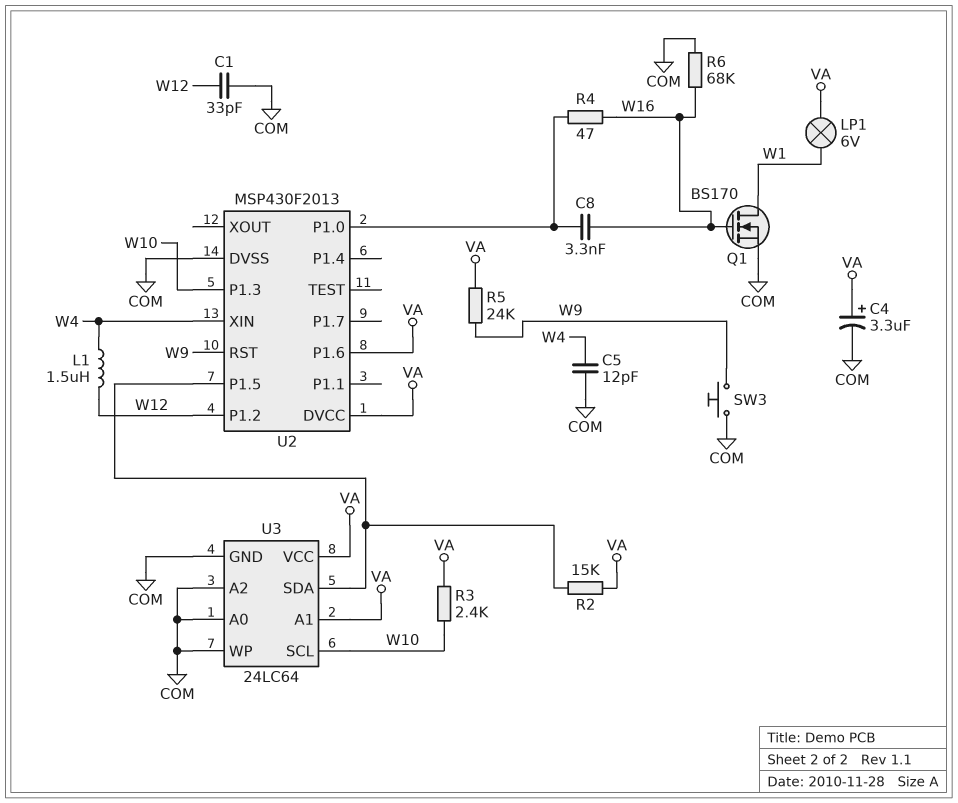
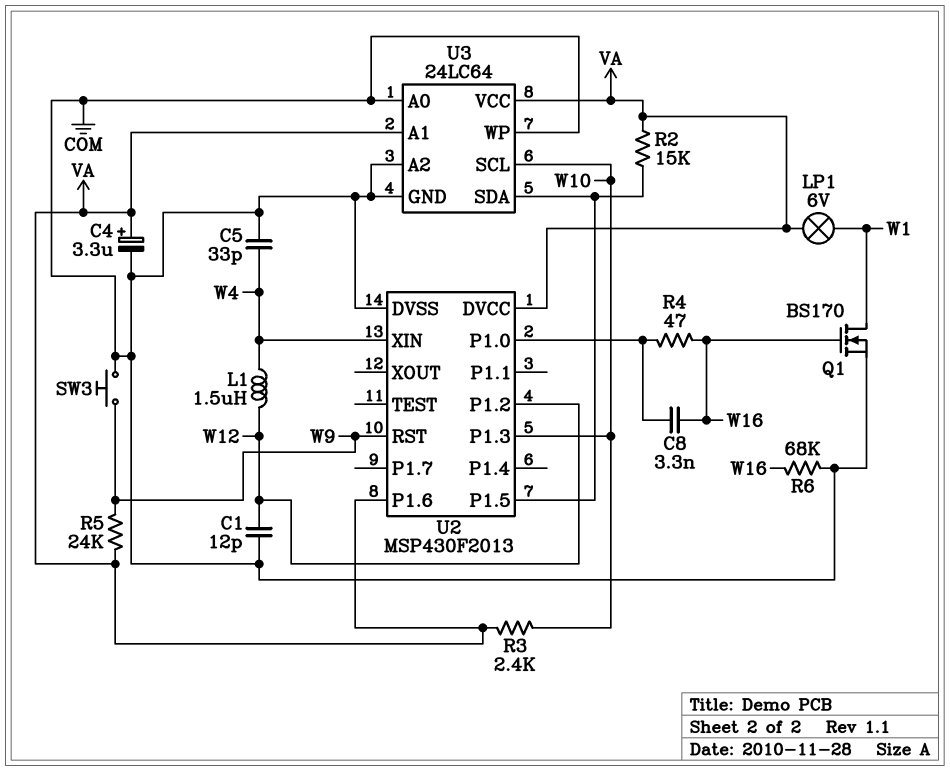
C1: 33pF (COM, W12) -> 12pF (COM, W12)
C5: 12pF (COM, W4) -> 33pF (COM, W4)

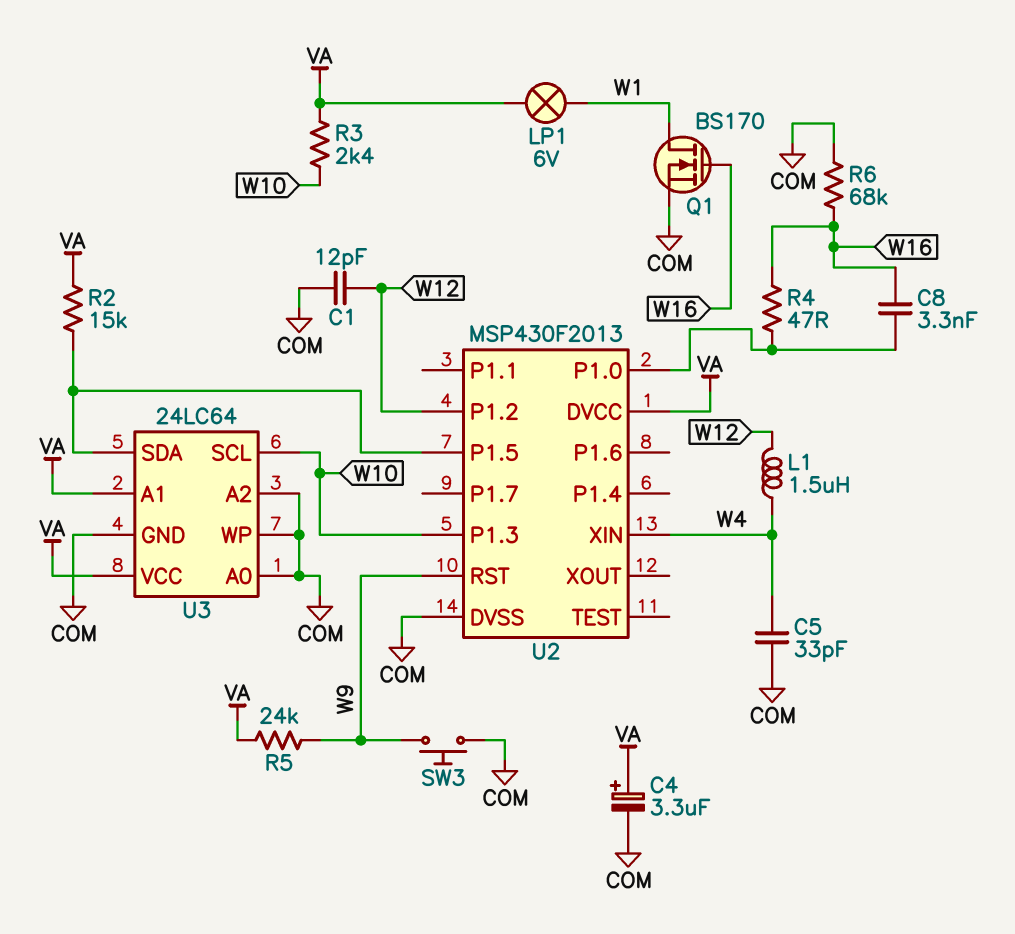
U2 pin P1.6: VA -> none

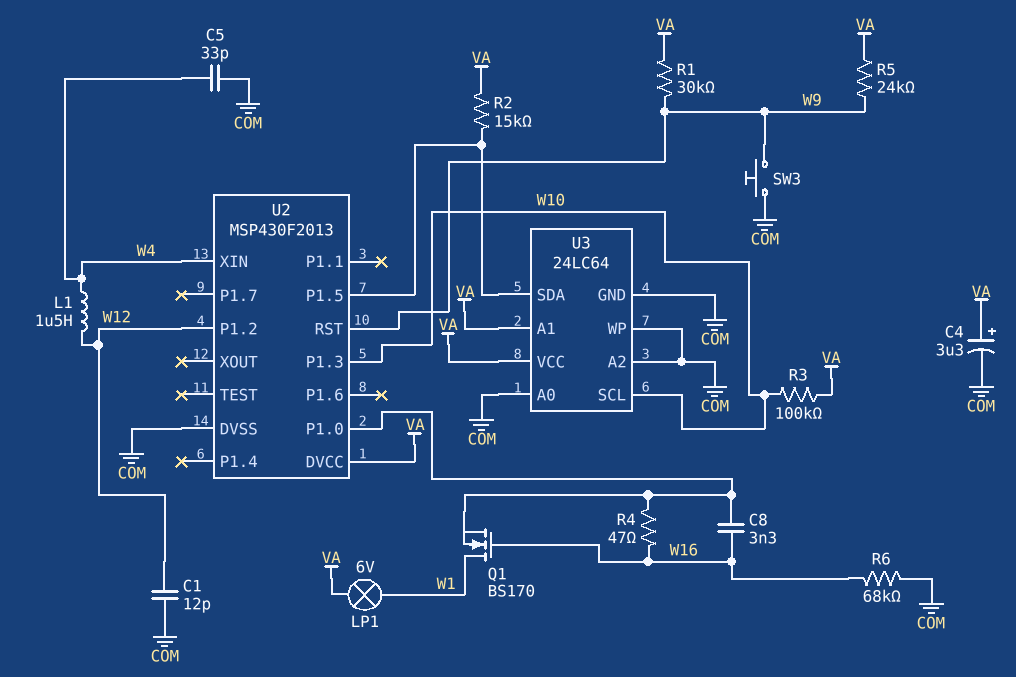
Q1: NMOS BS170 (G W16, D W1, S COM) -> NMOS BS170 (G W16, D W1, S U2/P1.0)
R1: none -> 30k (VA, W9)
R3: 2.4k (VA, W10) -> 100k (VA, W10)

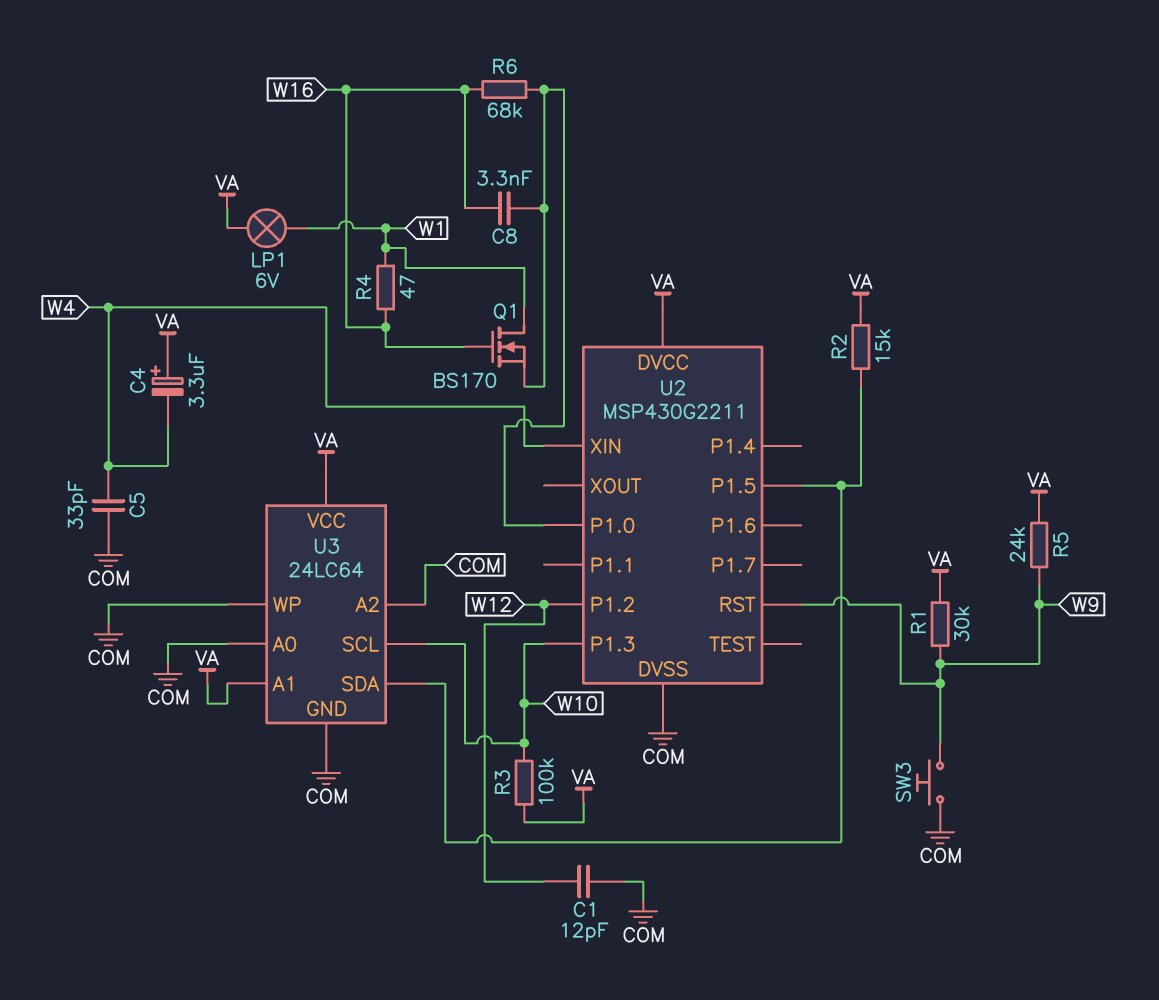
C4: 3.3uF (plus VA, minus COM) -> 3.3uF (plus VA, minus W4)
L1: 1.5uH (W4, W12) -> none
R4: 47 (U2/P1.0, W16) -> 47 (W1, W16)
R6: 68k (COM, W16) -> 68k (U2/P1.0, W16)
U2: MSP430F2013 -> MSP430G2211

